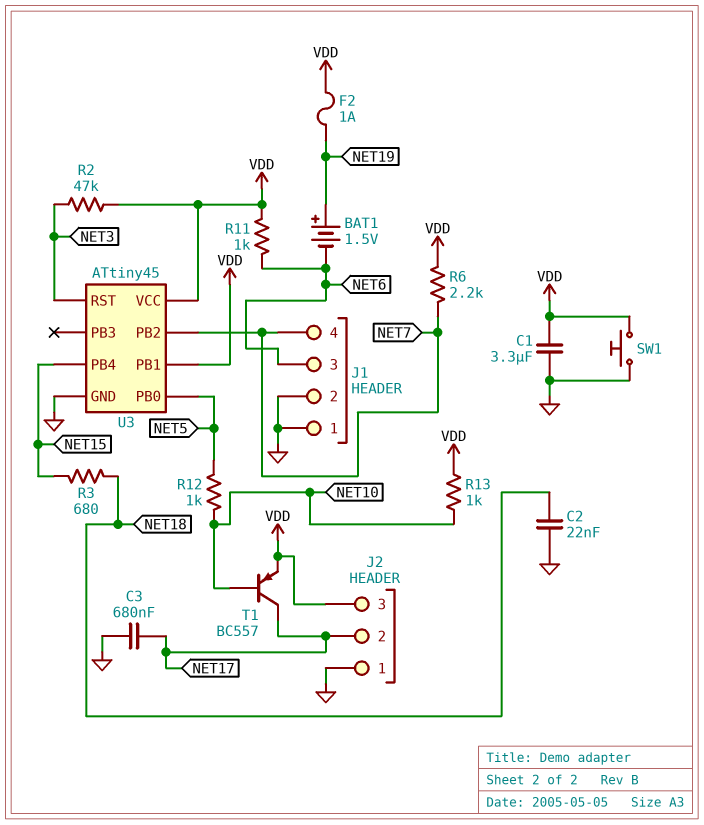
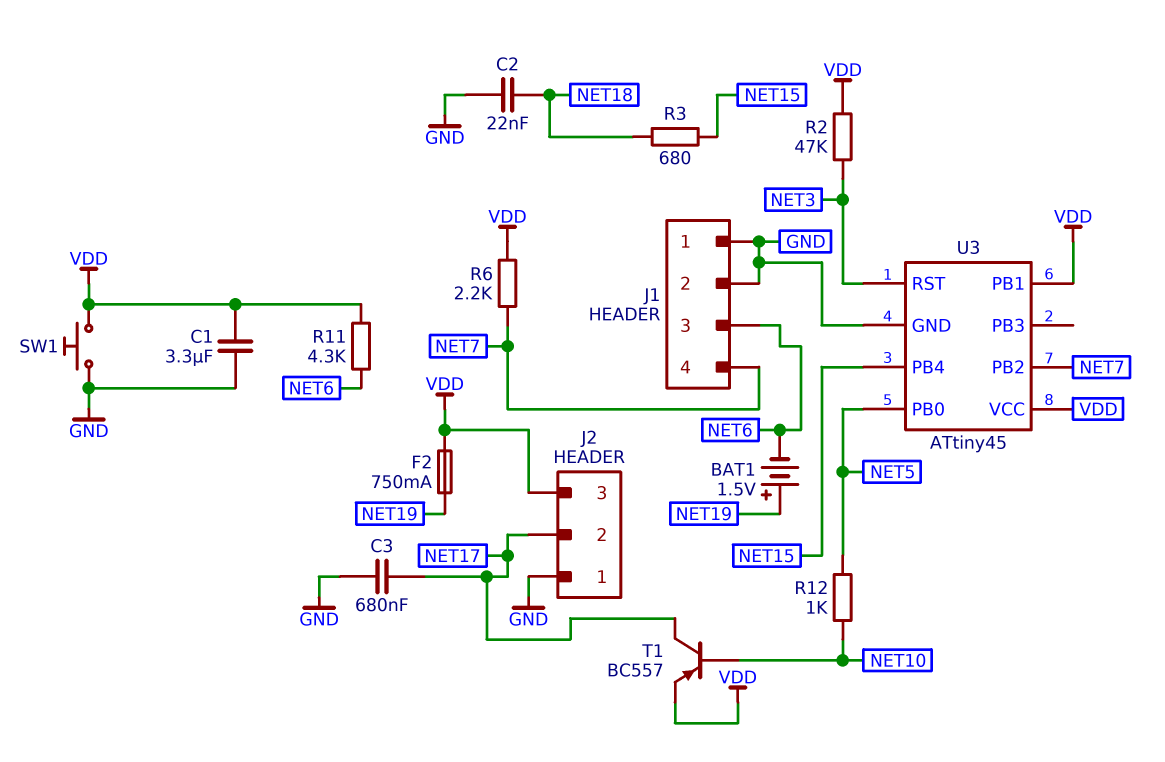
F2: 1A (NET19, VDD) -> 750mA (NET19, VDD)
R11: 1k (NET6, VDD) -> 4.3k (NET6, VDD)
R13: 1k (NET10, VDD) -> none

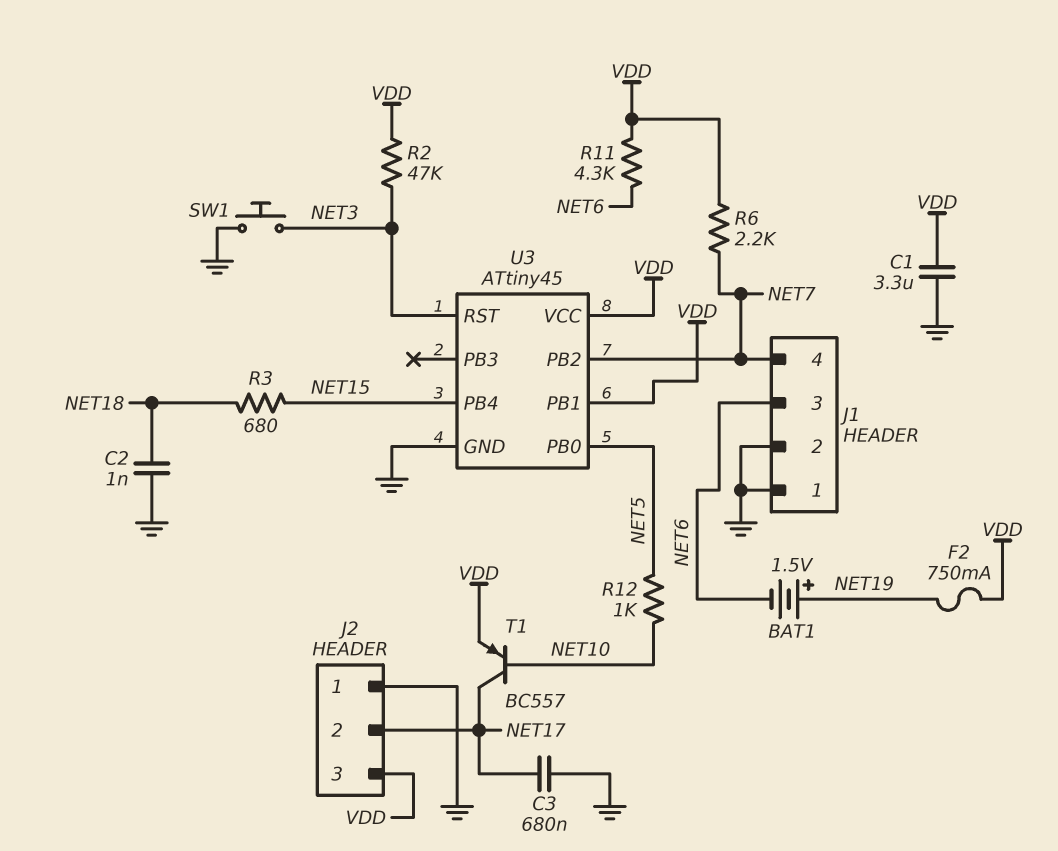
C2: 22nF (GND, NET18) -> 1nF (GND, NET18)
SW1: button (GND, VDD) -> button (GND, NET3)

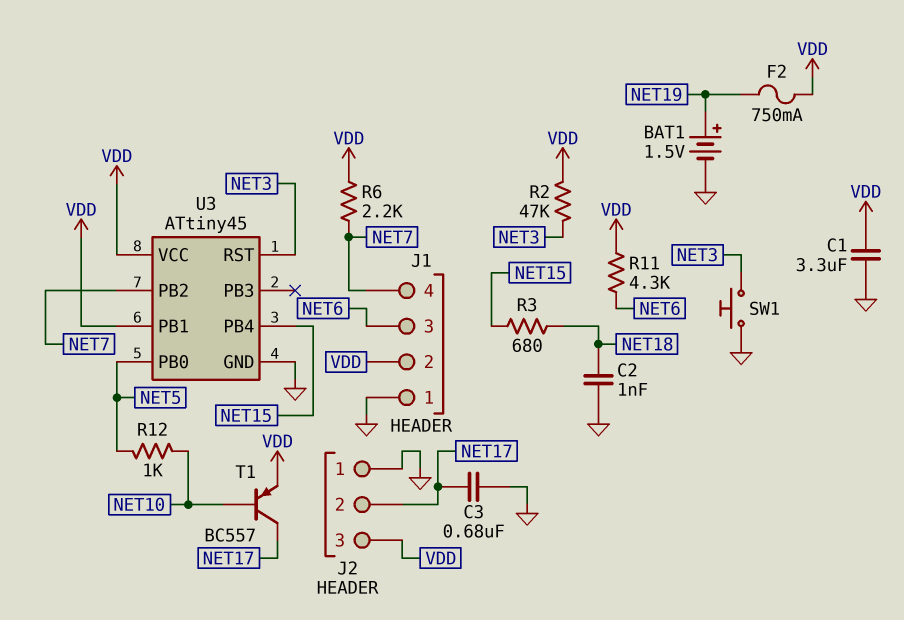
BAT1: 1.5V (plus NET19, minus NET6) -> 1.5V (plus NET19, minus GND)
J1 pin 2: GND -> VDD

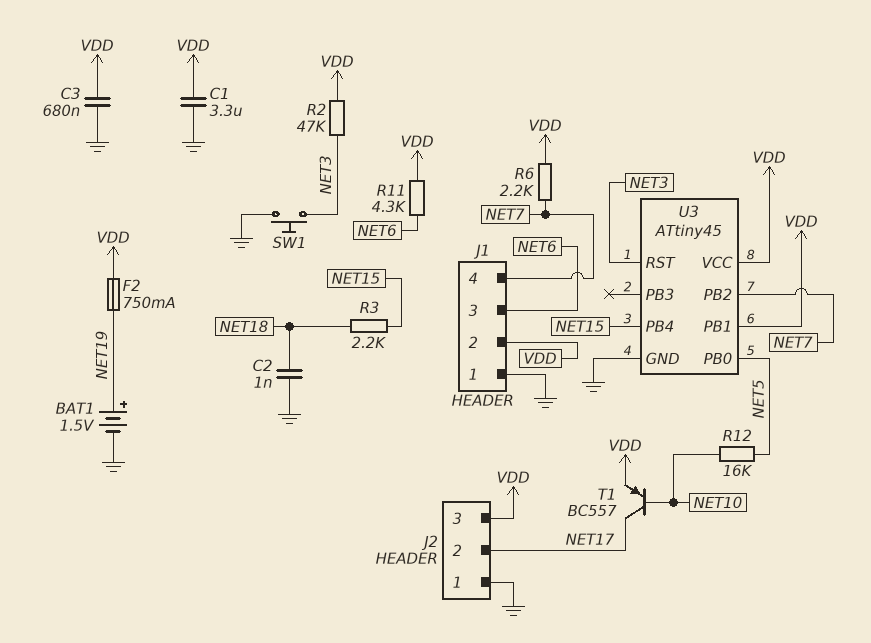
C3: 680nF (GND, NET17) -> 680nF (GND, VDD)
R3: 680 (NET15, NET18) -> 2.2k (NET15, NET18)
R12: 1k (NET5, NET10) -> 16k (NET5, NET10)

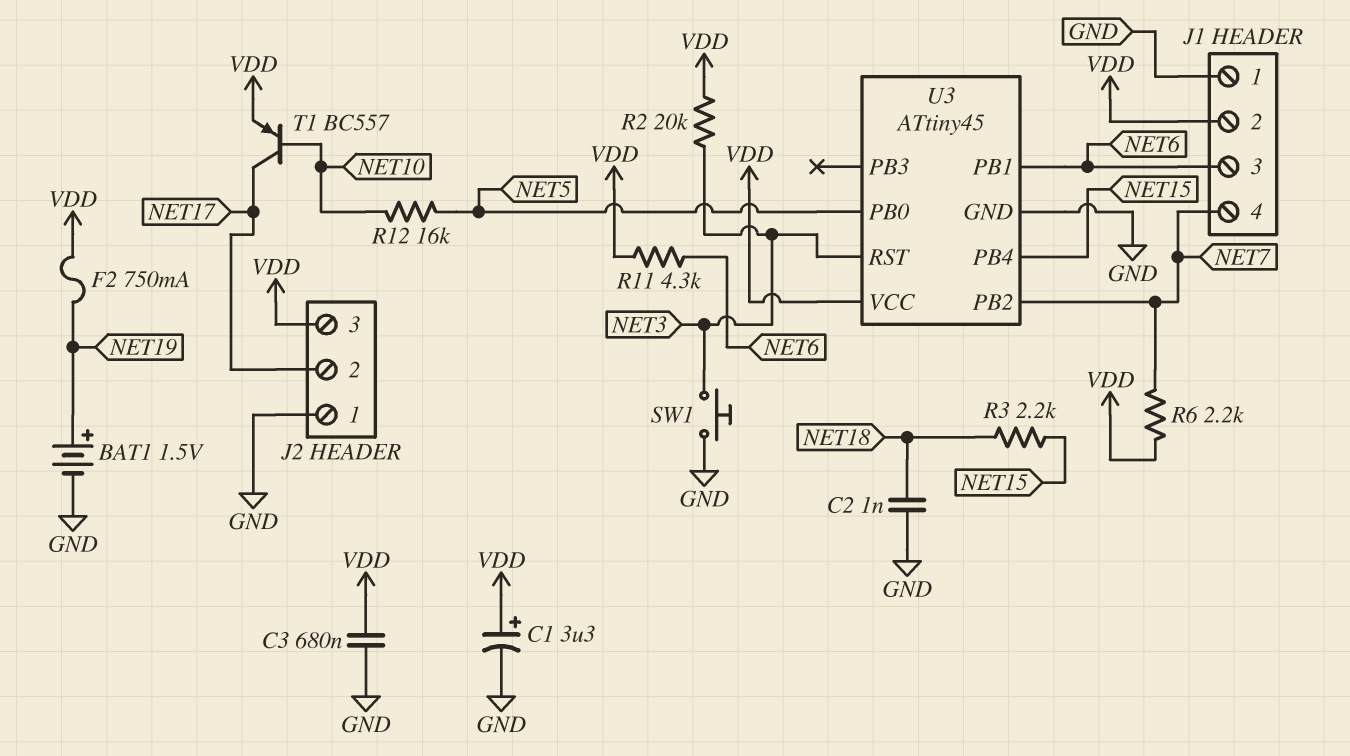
C1: 3.3uF (GND, VDD) -> 3.3uF (plus VDD, minus GND)
R2: 47k (NET3, VDD) -> 20k (NET3, VDD)
U3 pin PB1: VDD -> NET6

